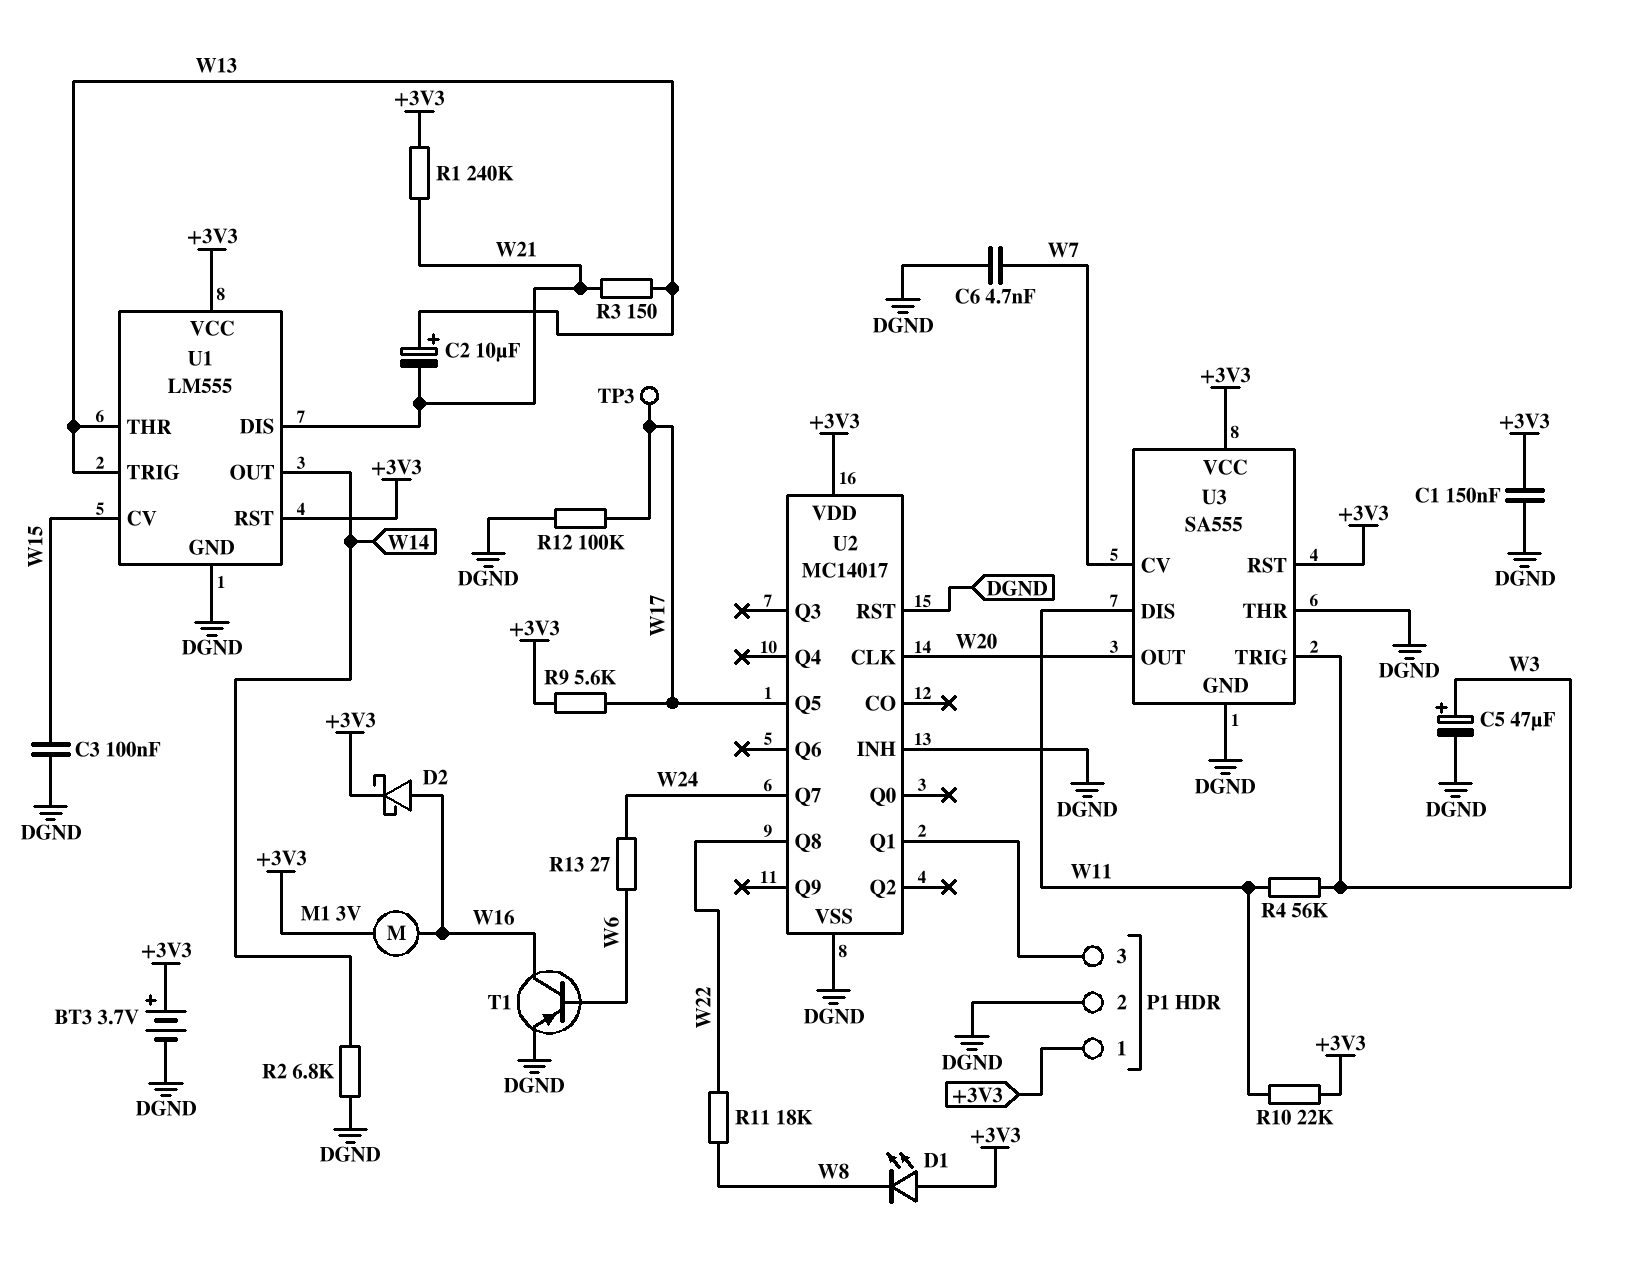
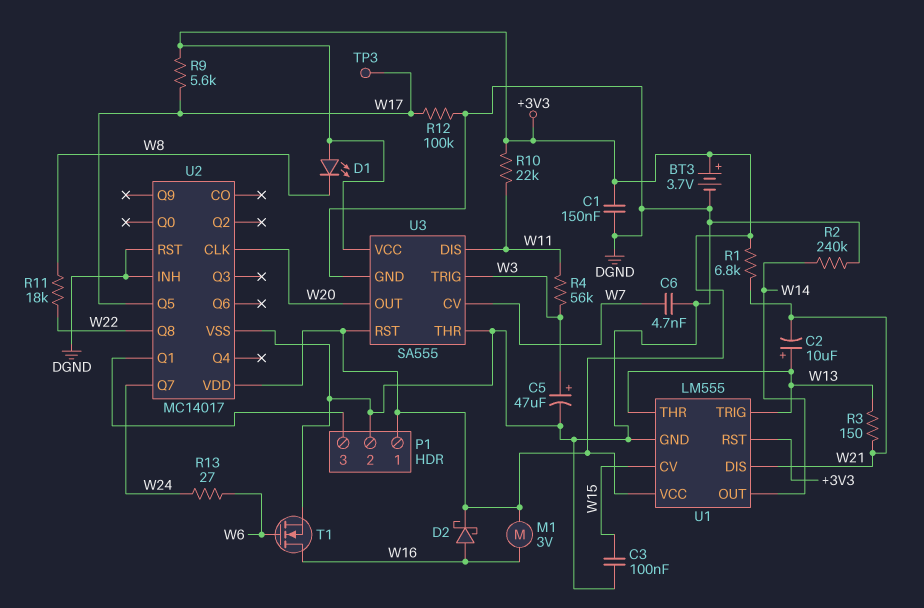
R1: 240k (+3V3, W21) -> 6.8k (+3V3, W21)
R2: 6.8k (DGND, W14) -> 240k (DGND, W14)
T1: PNP (B W6, C W16, E DGND) -> NMOS (G W6, D W16, S DGND)

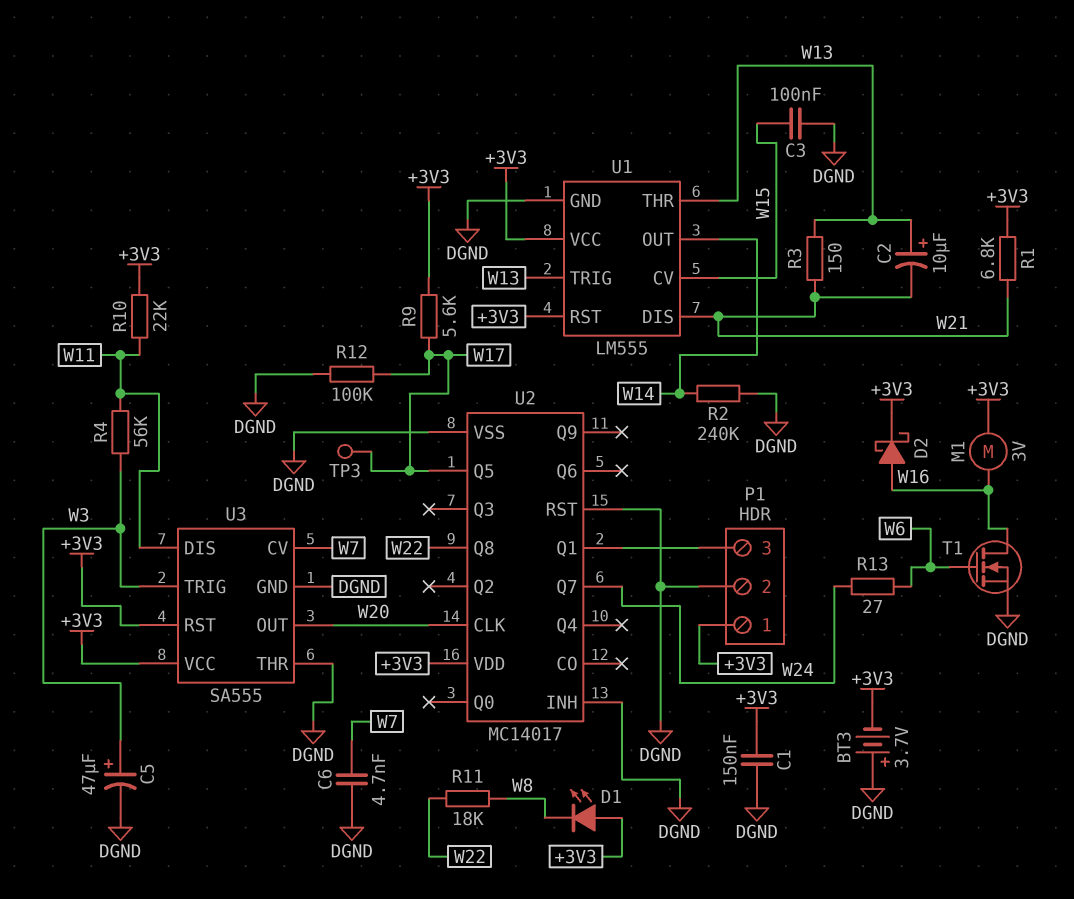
BT3: 3.7V (plus +3V3, minus DGND) -> 3.7V (plus DGND, minus +3V3)

